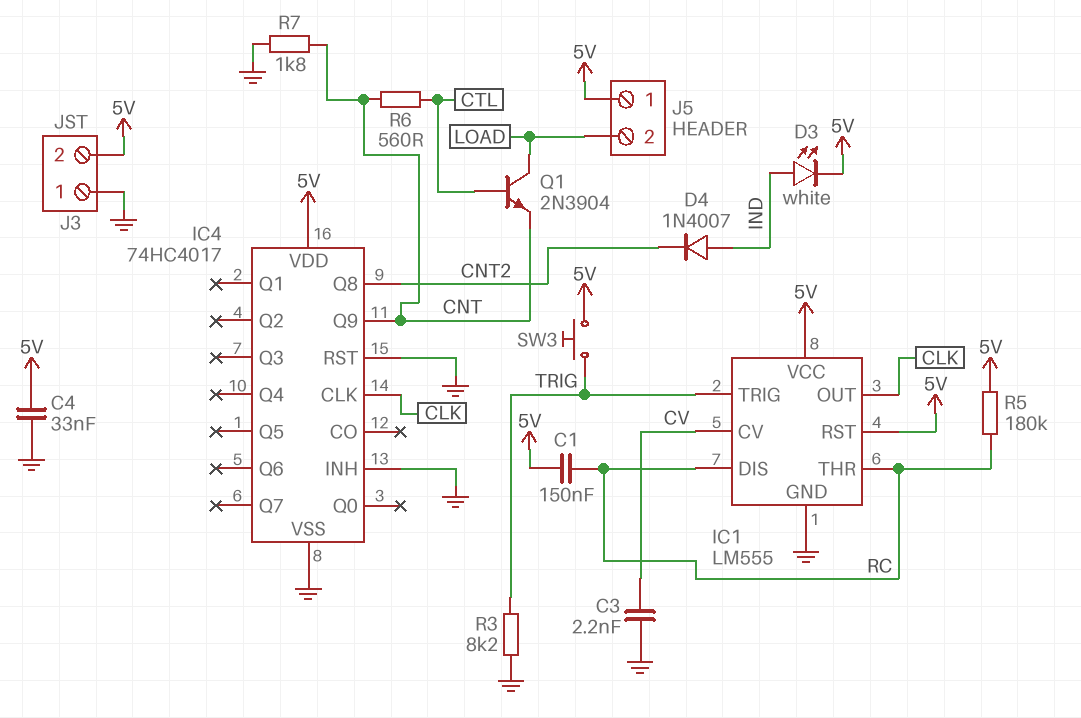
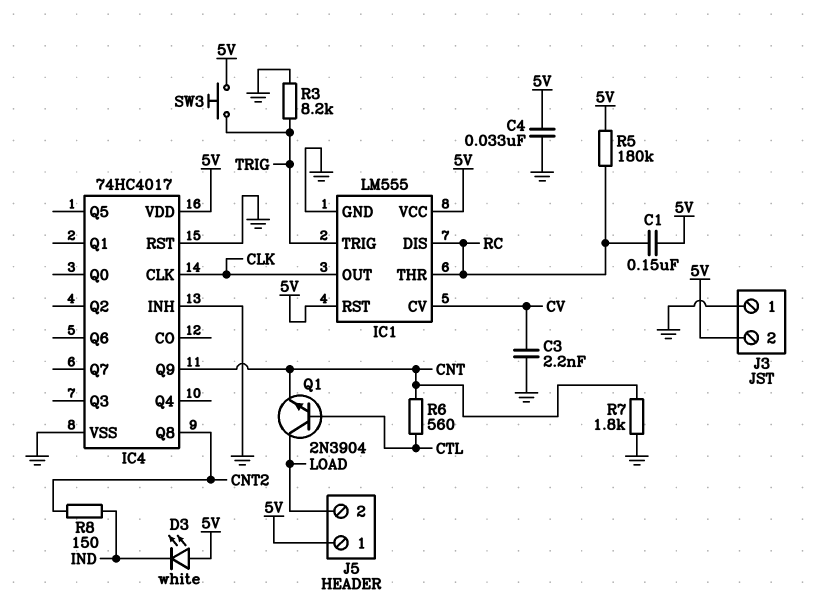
D3: LED white (A IND, K 5V) -> LED white (A 5V, K IND)
D4: diode 1N4007 (A IND, K CNT2) -> none
R8: none -> 150 (CNT2, IND)

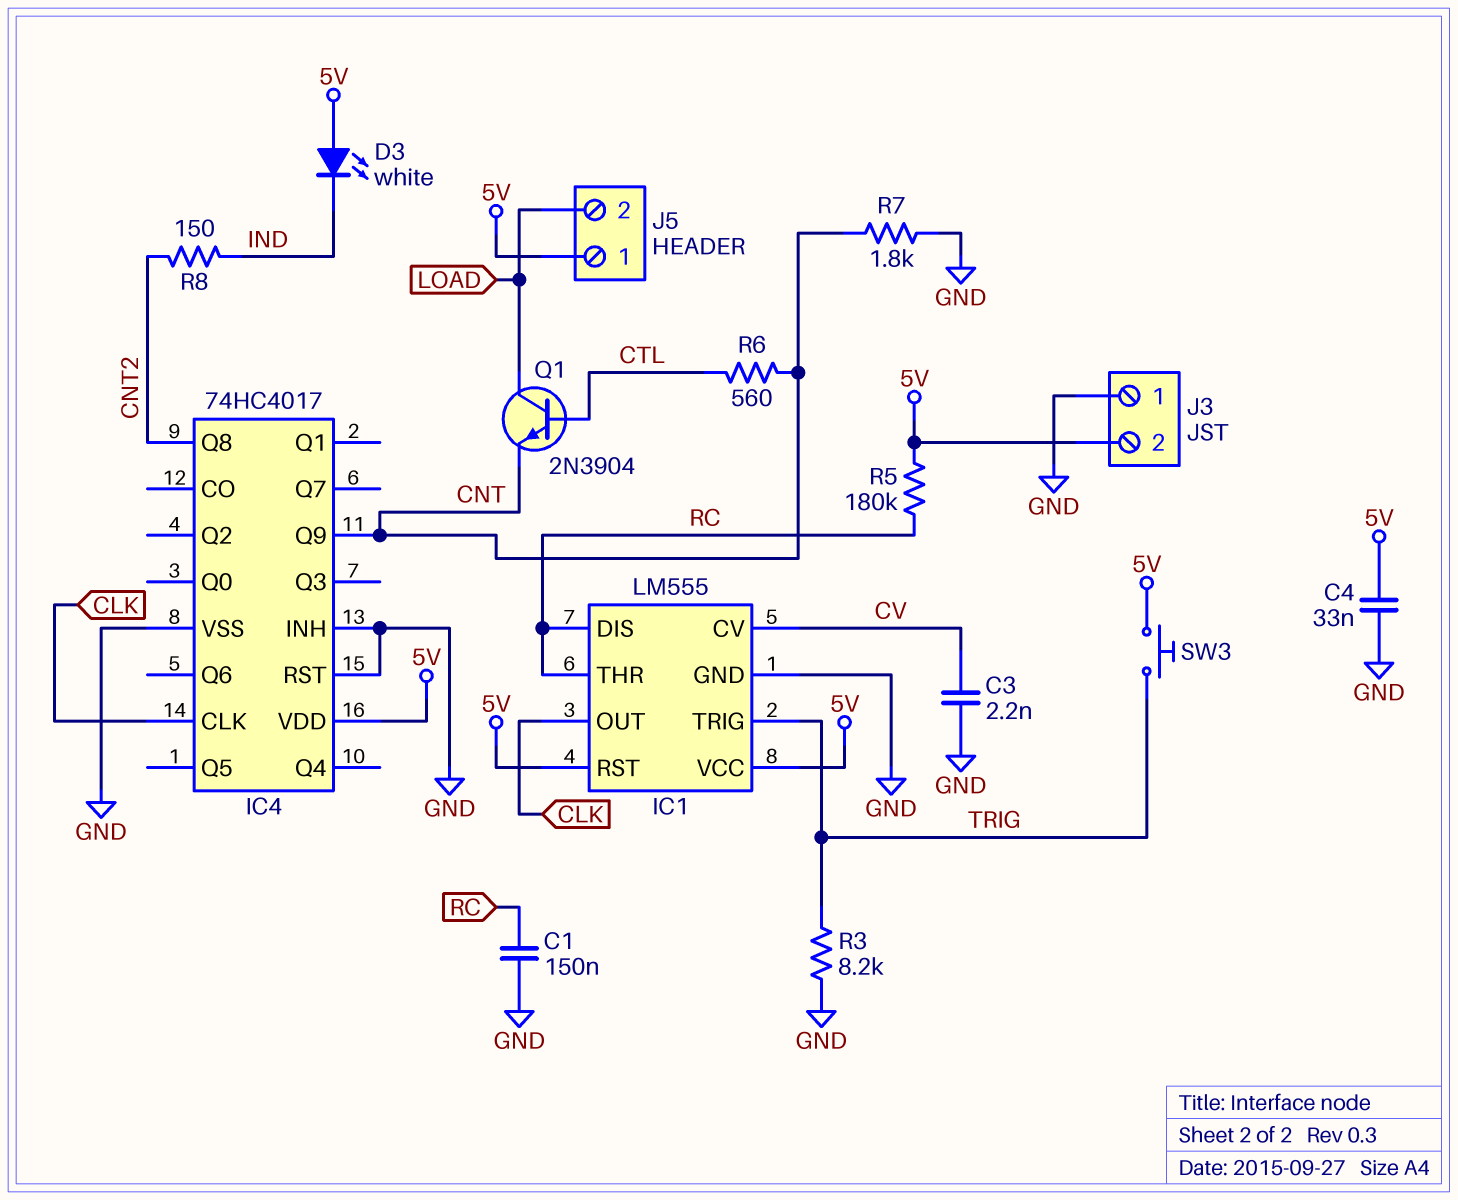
C1: 150nF (5V, RC) -> 150nF (GND, RC)

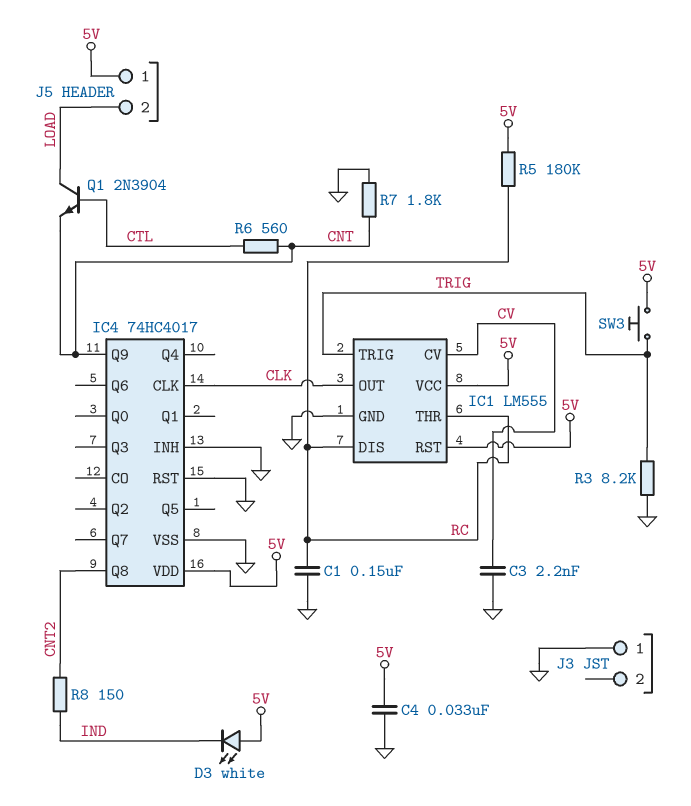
J3 pin 2: 5V -> none

